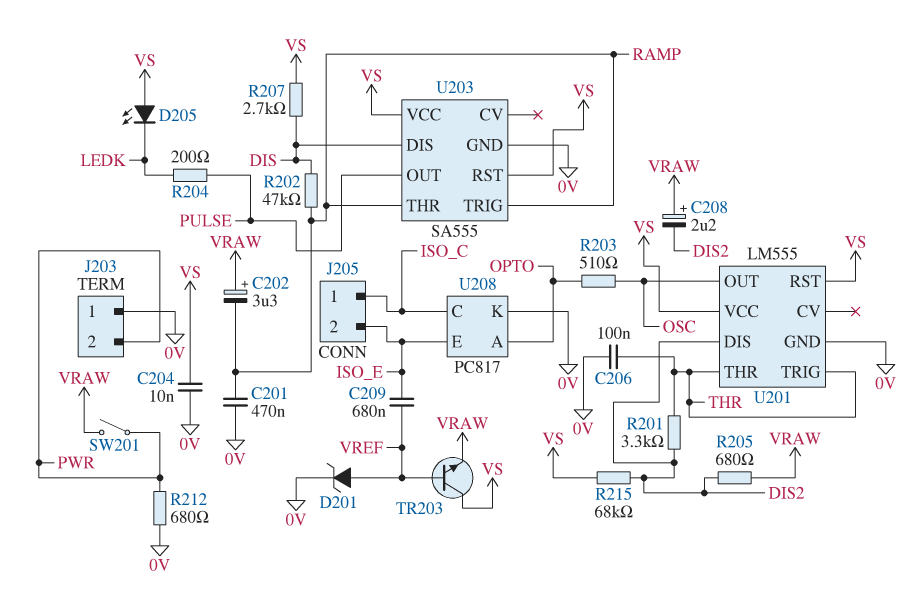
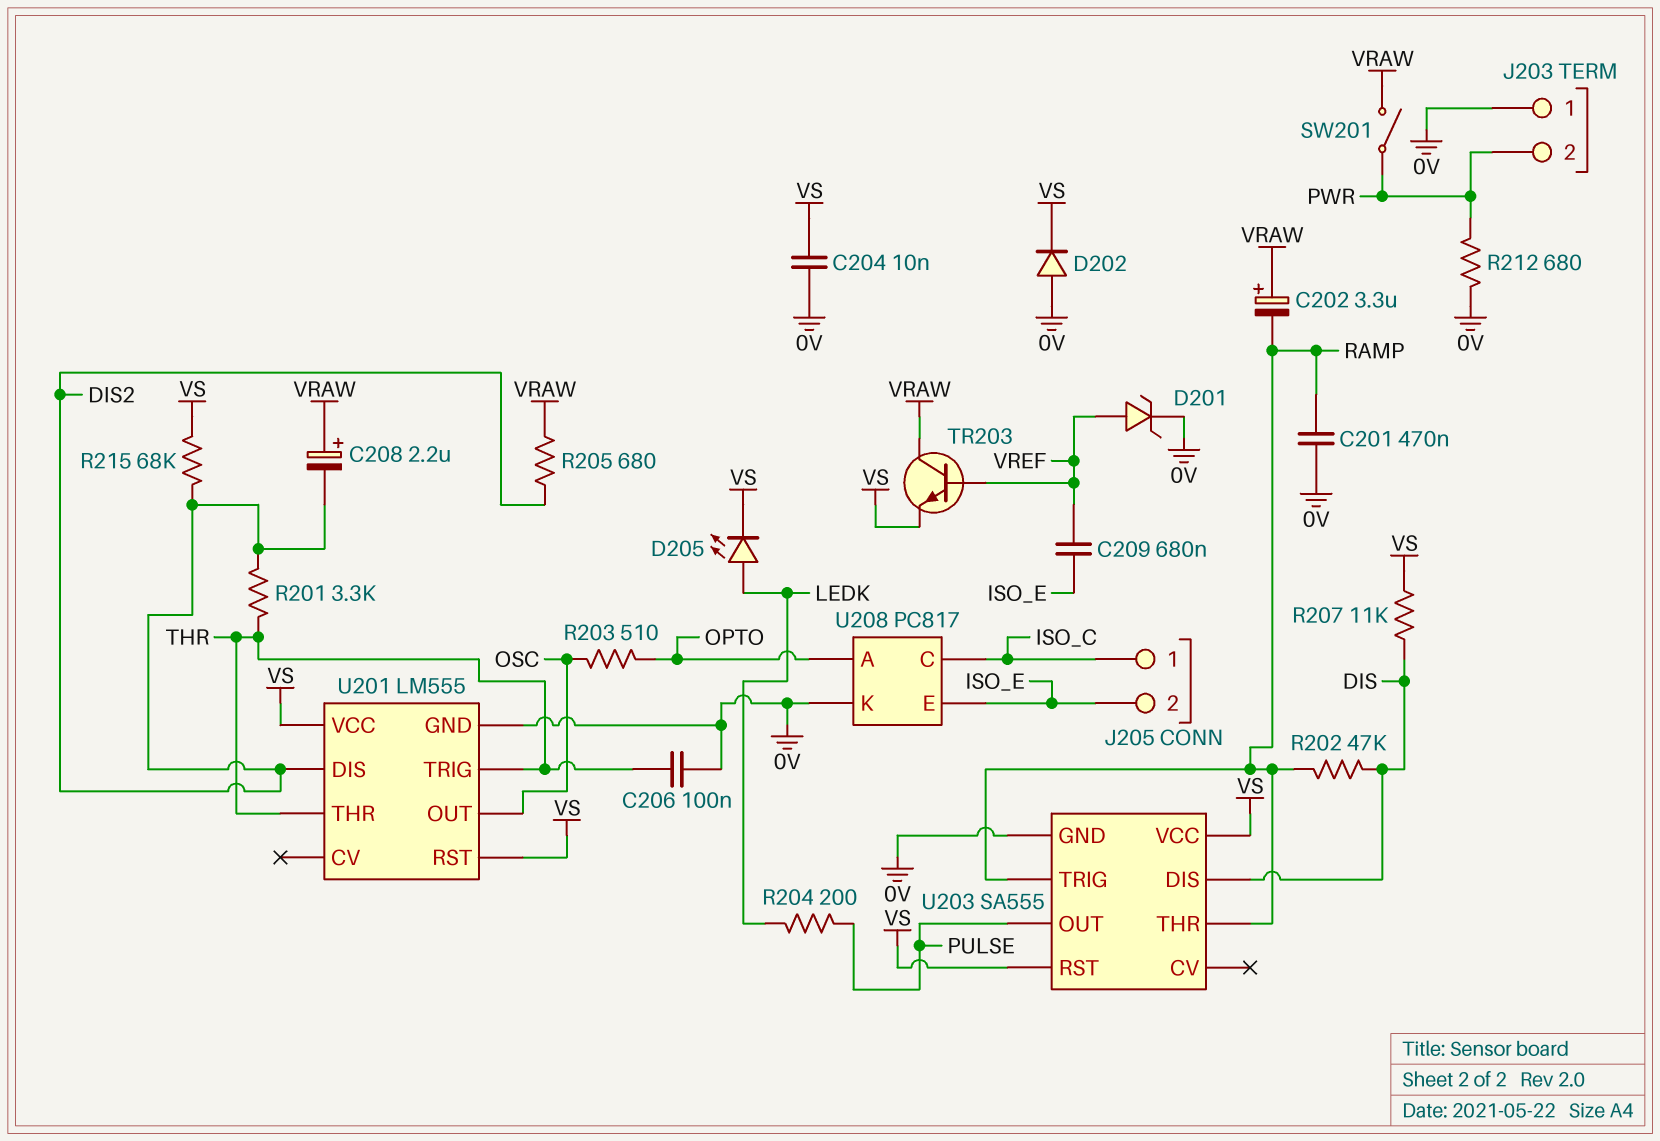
D202: none -> diode (A 0V, K VS)
D205: LED (A VS, K LEDK) -> LED (A LEDK, K VS)
R207: 2.7k (DIS, VS) -> 11k (DIS, VS)
TR203: NPN (B VREF, C VS, E VRAW) -> NPN (B VREF, C VRAW, E VS)

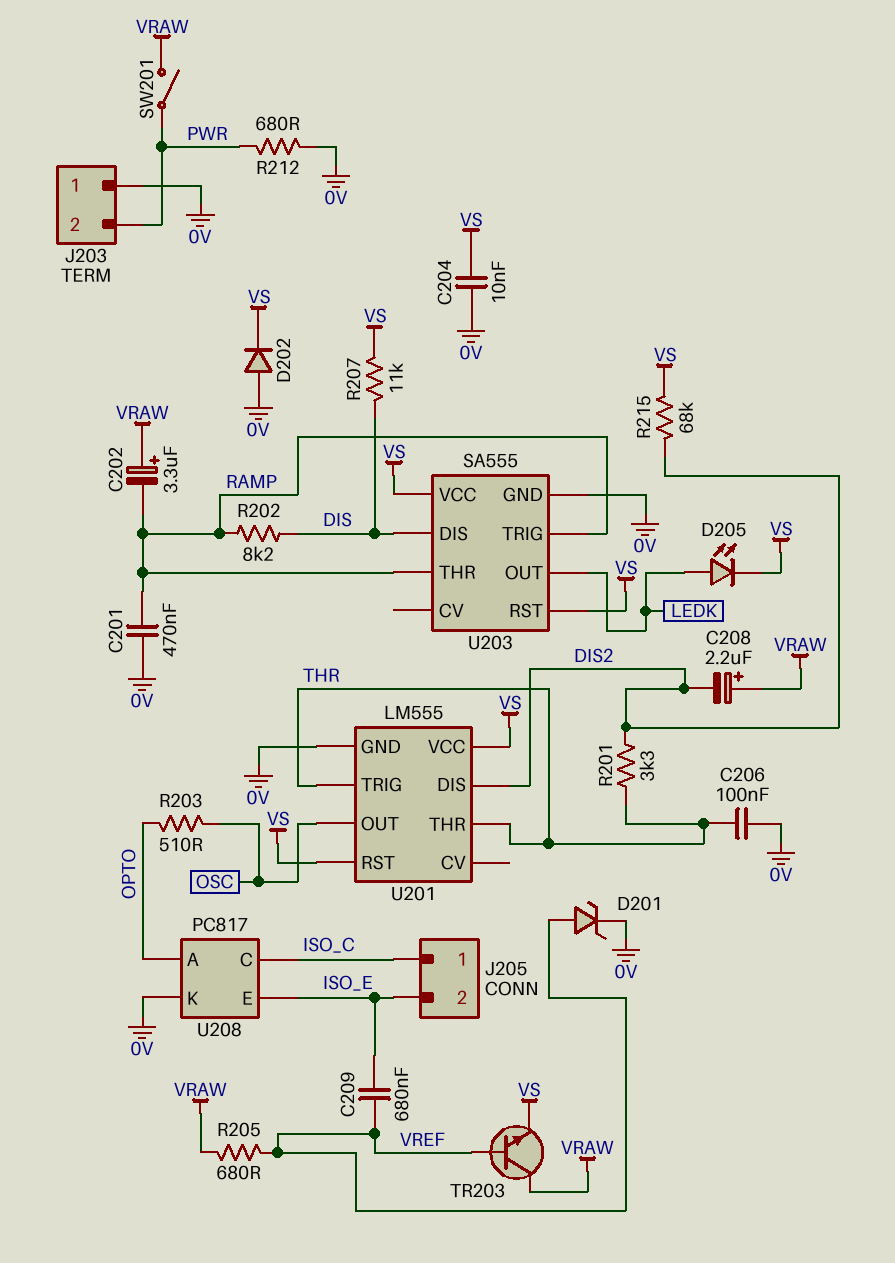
R202: 47k (DIS, RAMP) -> 8.2k (DIS, RAMP)
R204: 200 (LEDK, PULSE) -> none
R205: 680 (DIS2, VRAW) -> 680 (VRAW, VREF)
U203 pin OUT: PULSE -> LEDK

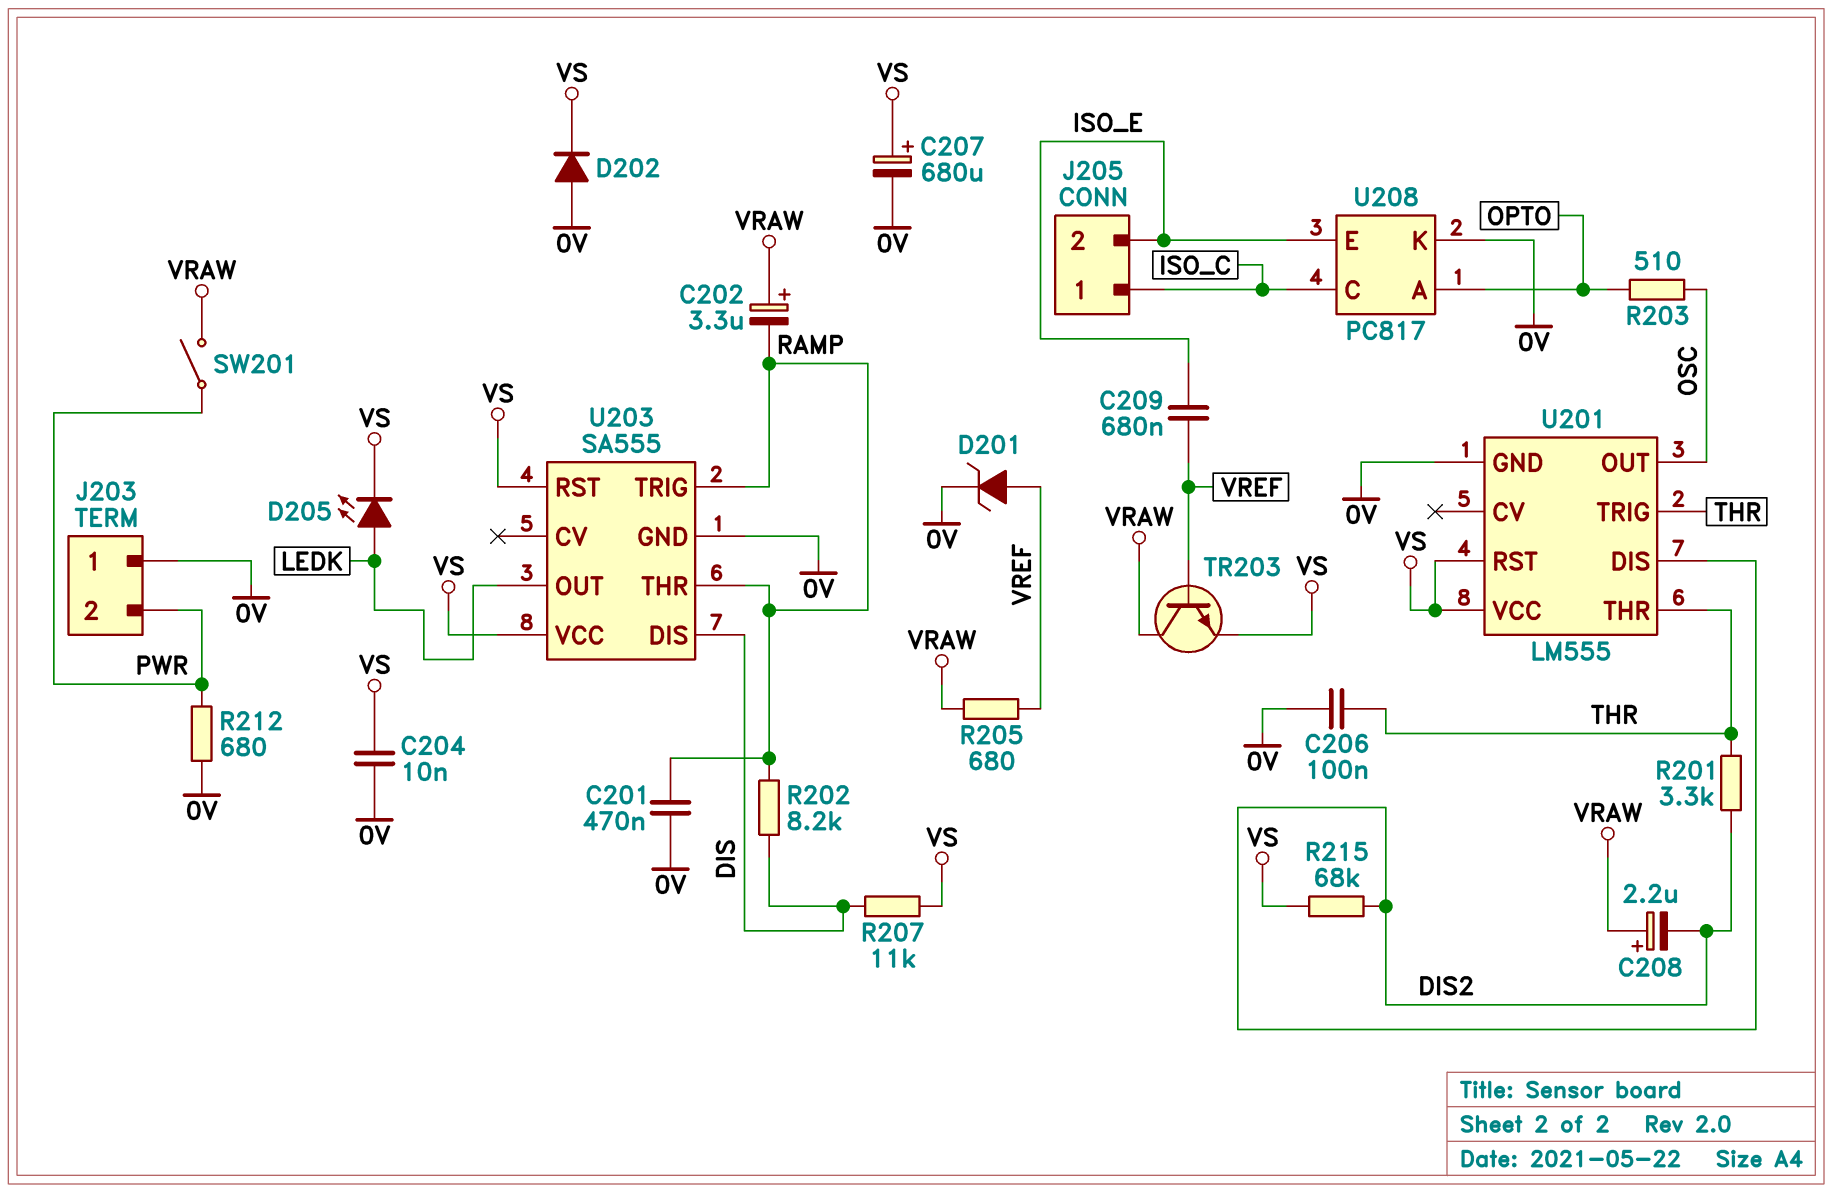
C207: none -> 680uF (plus VS, minus 0V)

